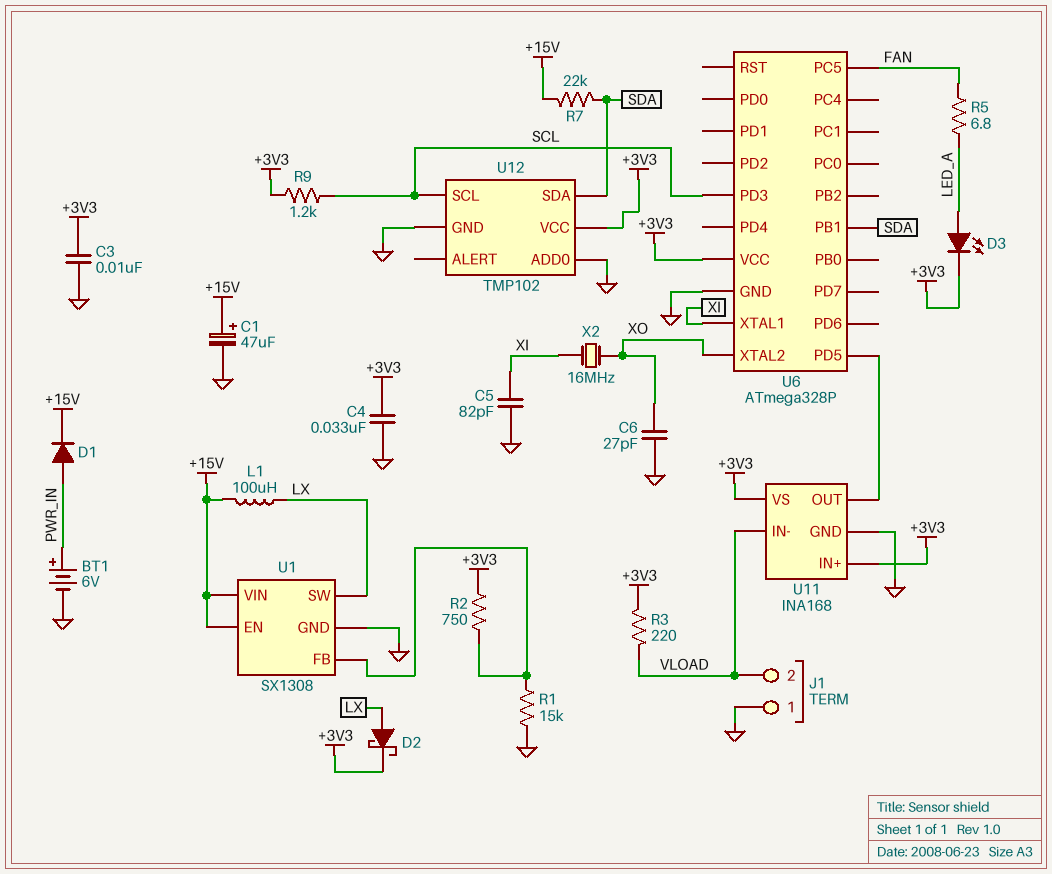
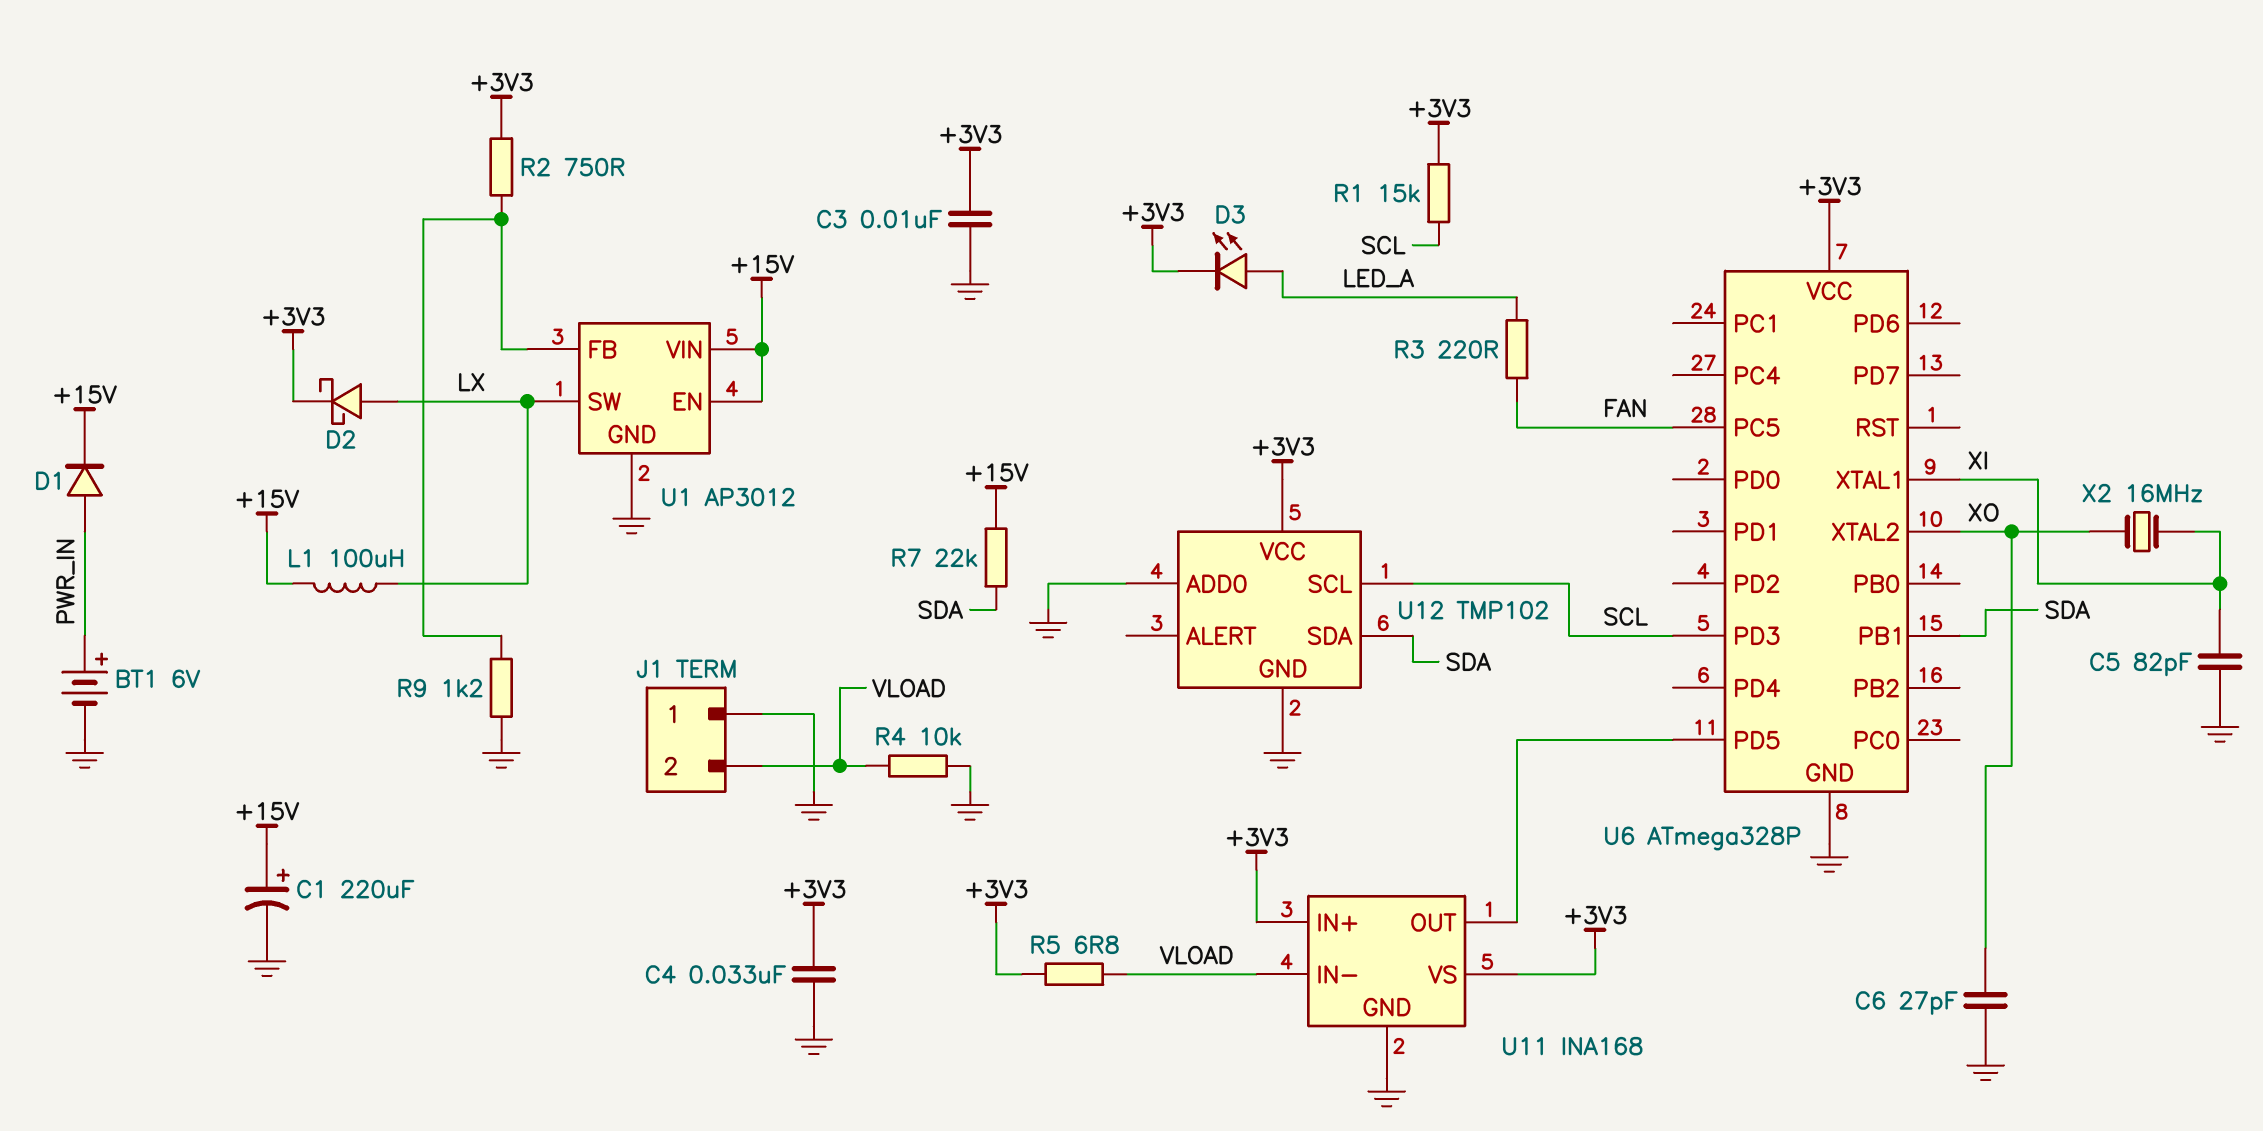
C1: 47uF (plus +15V, minus GND) -> 220uF (plus +15V, minus GND)
R1: 15k (GND, U1/FB) -> 15k (+3V3, SCL)
R3: 220 (+3V3, VLOAD) -> 220 (FAN, LED_A)
R4: none -> 10k (GND, VLOAD)
R5: 6.8 (FAN, LED_A) -> 6.8 (+3V3, VLOAD)
R9: 1.2k (+3V3, SCL) -> 1.2k (GND, U1/FB)
U1: SX1308 -> AP3012

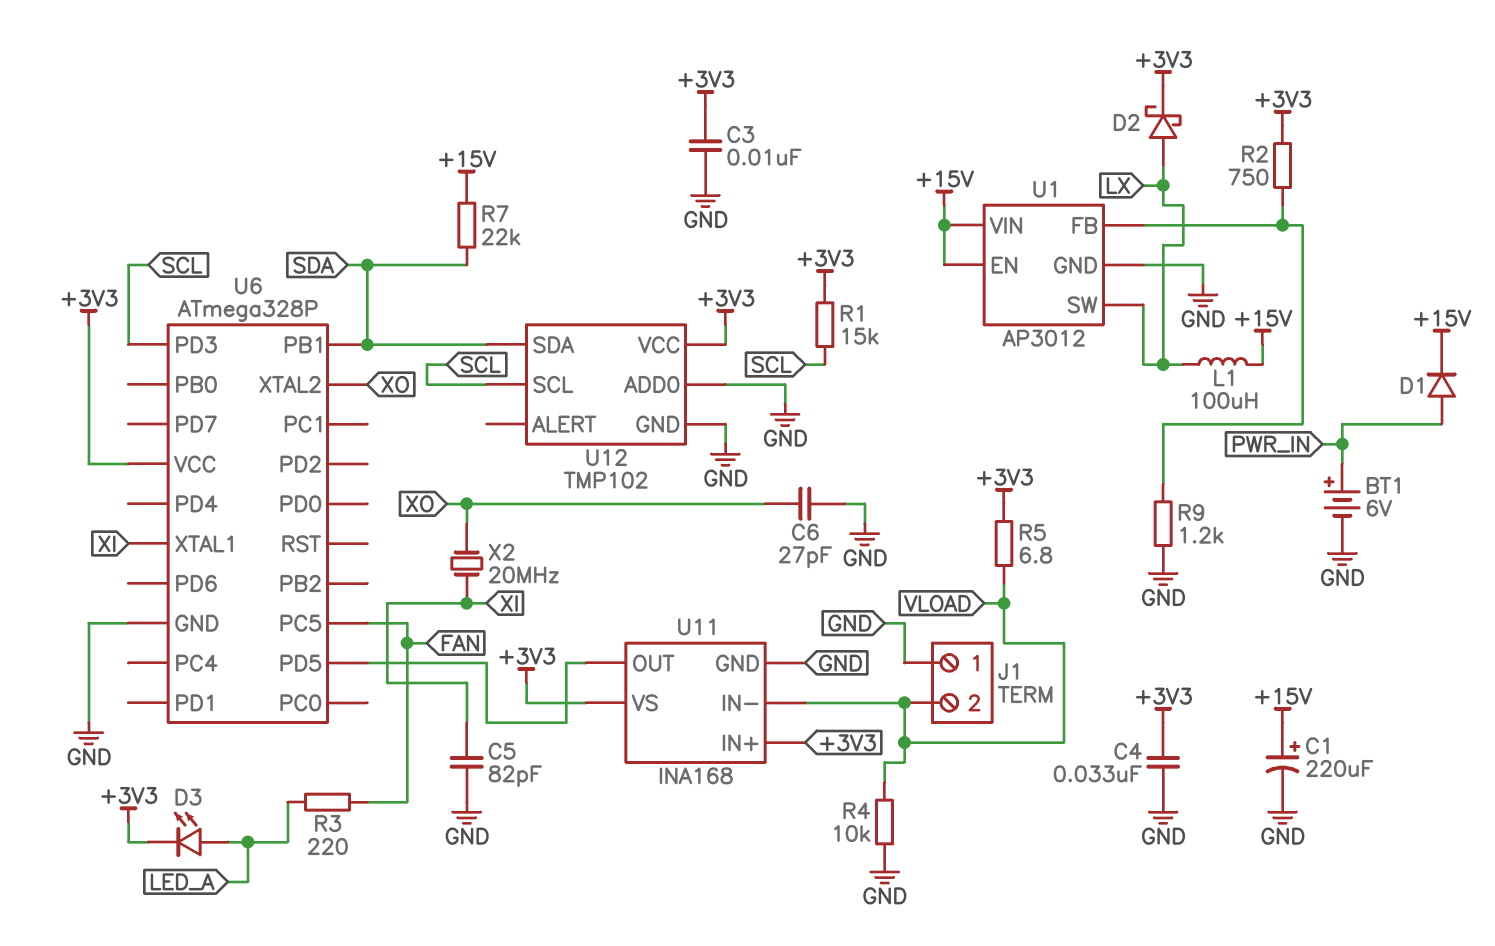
X2: 16MHz (XI, XO) -> 20MHz (XI, XO)

